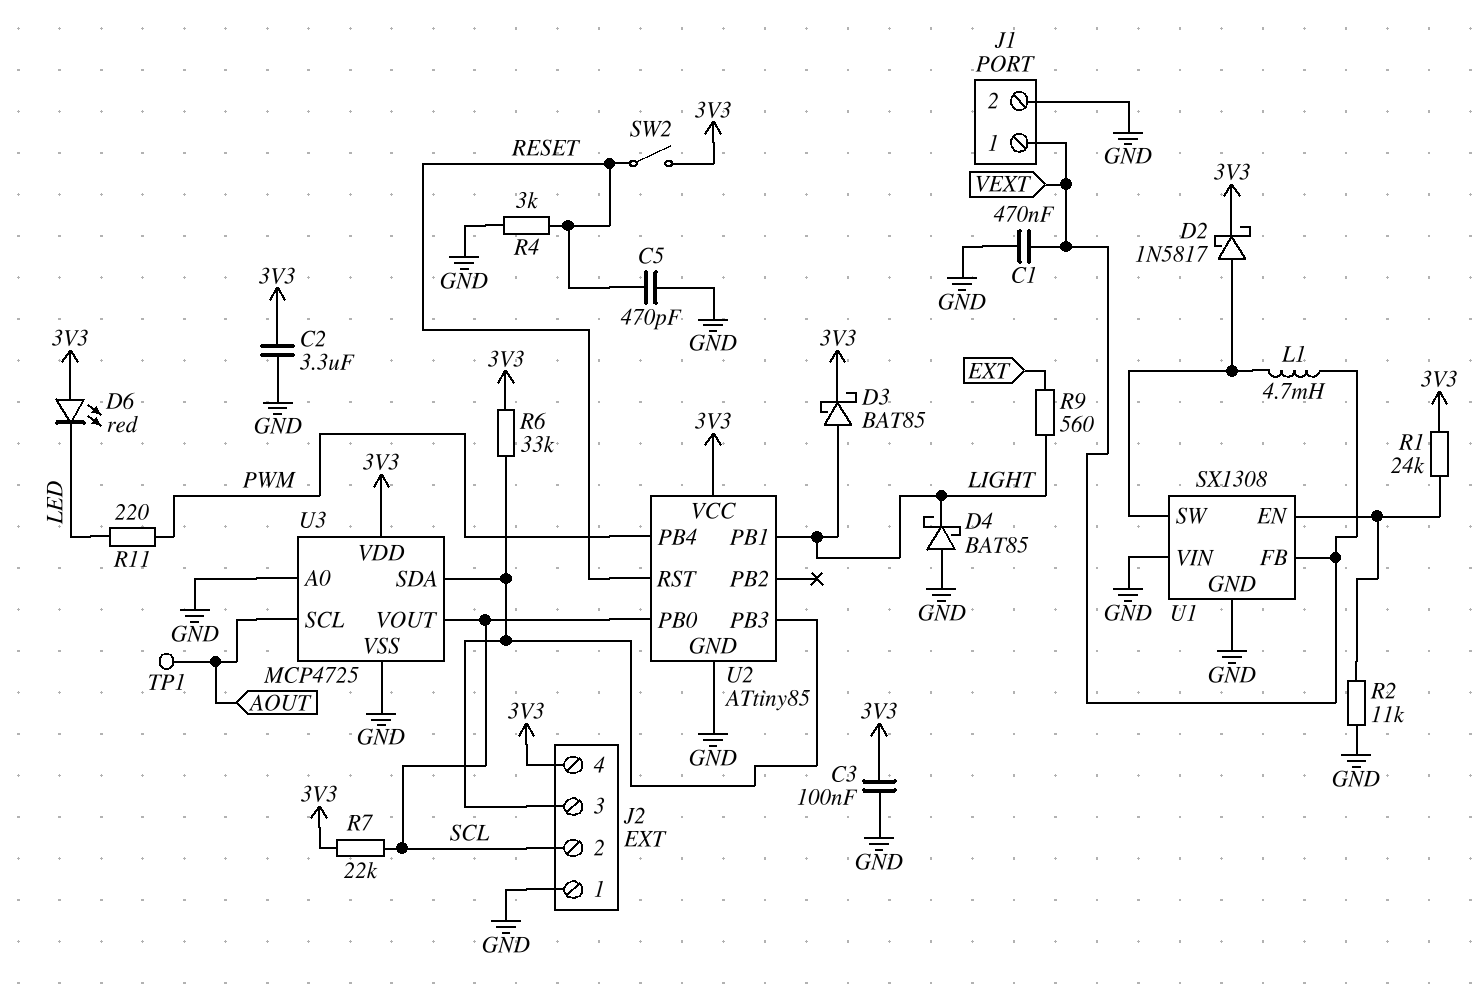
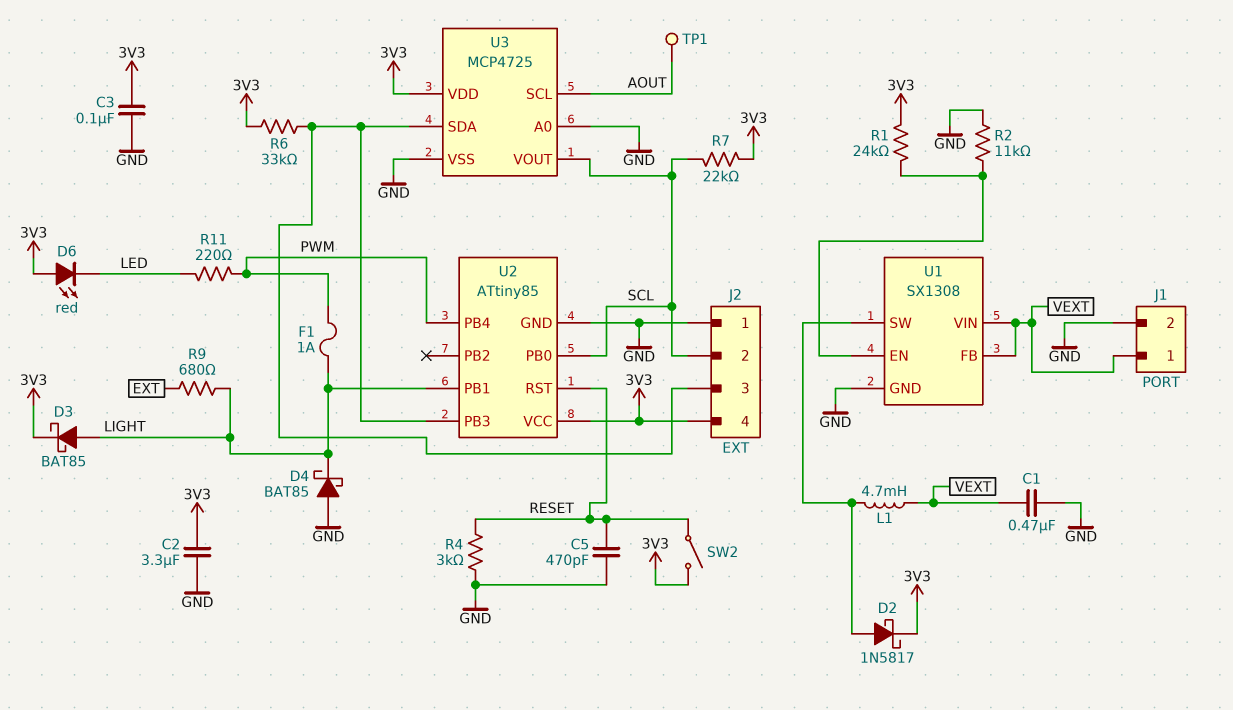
F1: none -> 1A (LIGHT, PWM)
R9: 560 (EXT, LIGHT) -> 680 (EXT, LIGHT)
U1 pin VIN: GND -> VEXT

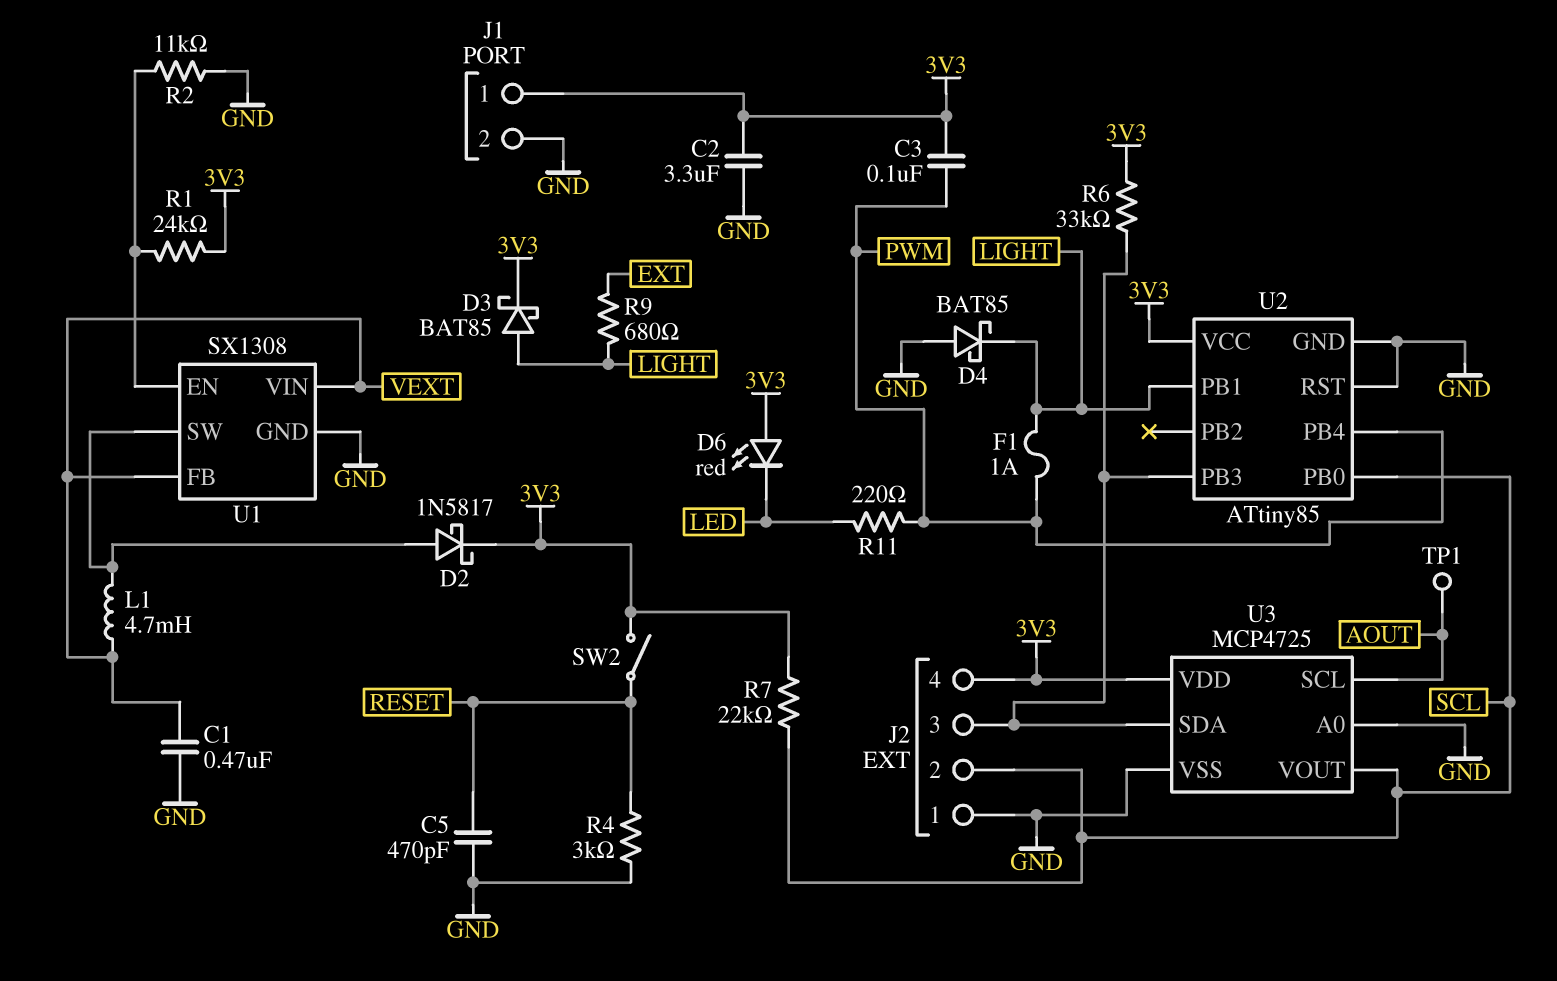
C3: 100nF (3V3, GND) -> 100nF (3V3, PWM)
J1 pin 1: VEXT -> 3V3
U2 pin RST: RESET -> GND

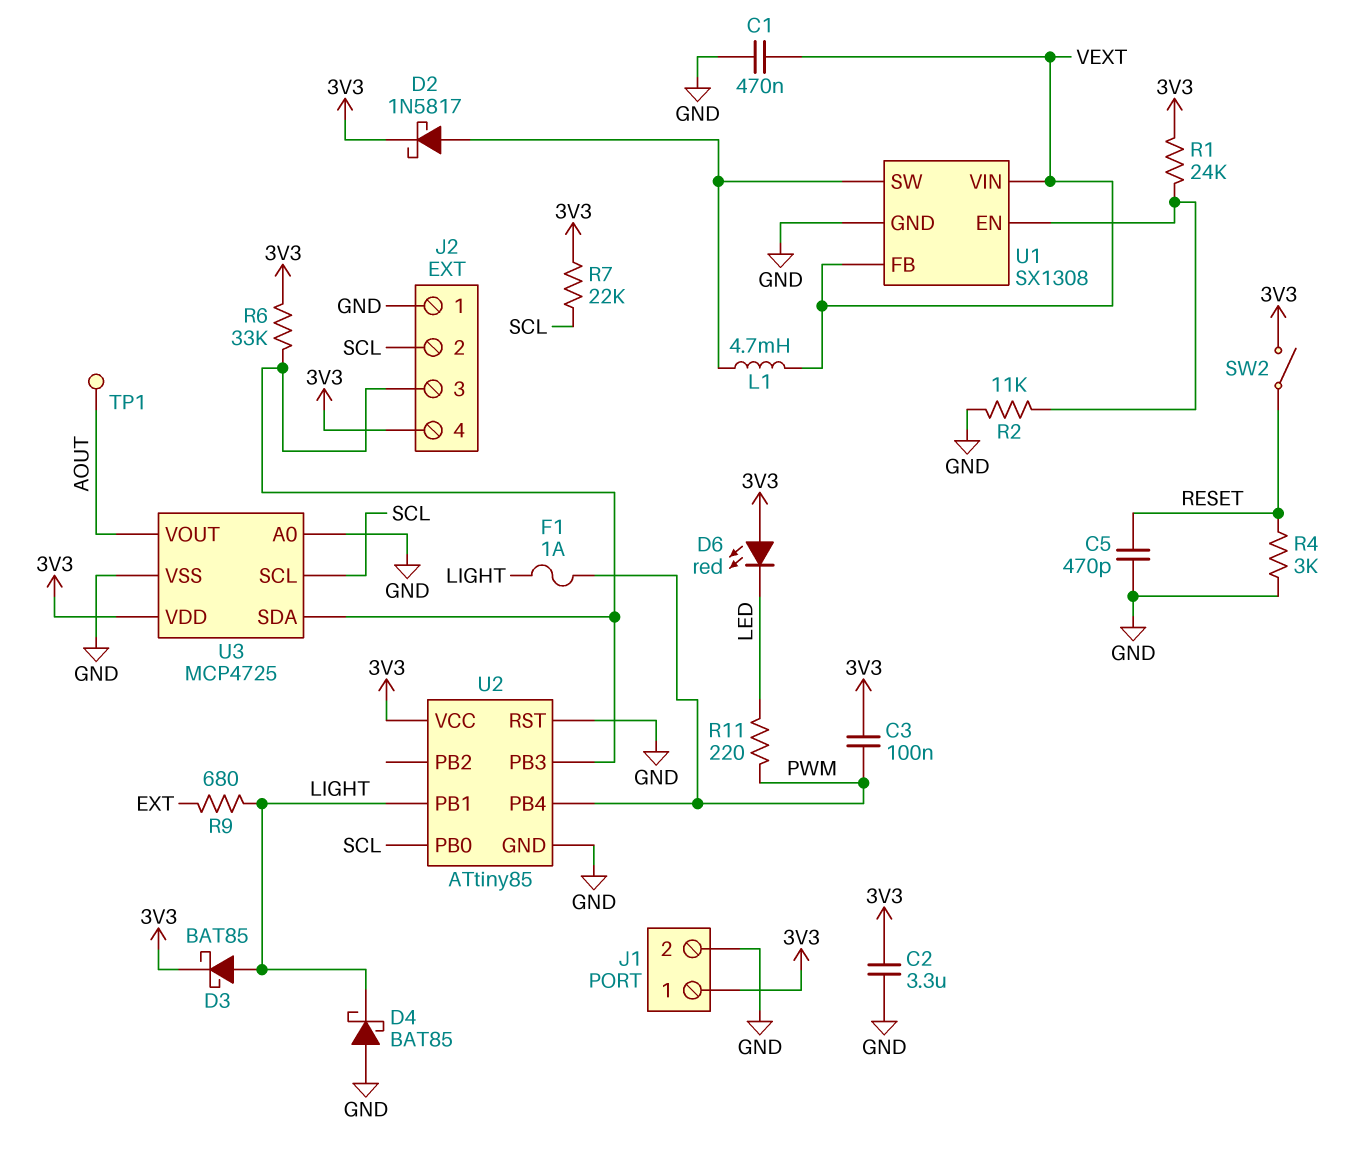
U3 pin SCL: AOUT -> SCL
U3 pin VOUT: SCL -> AOUT

